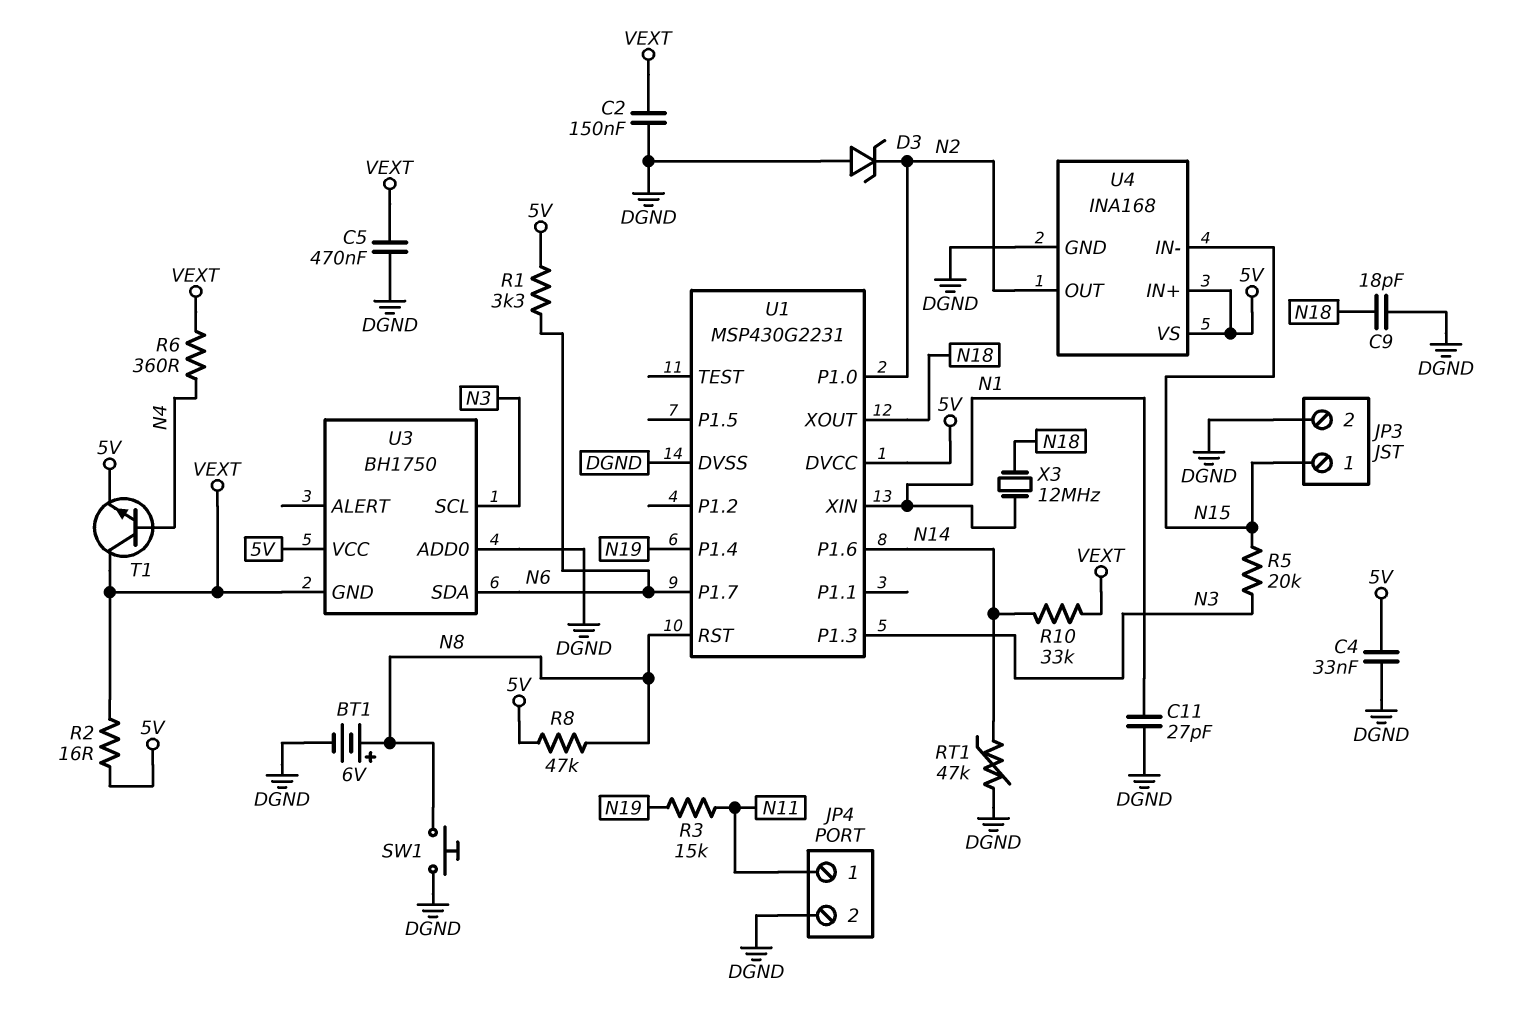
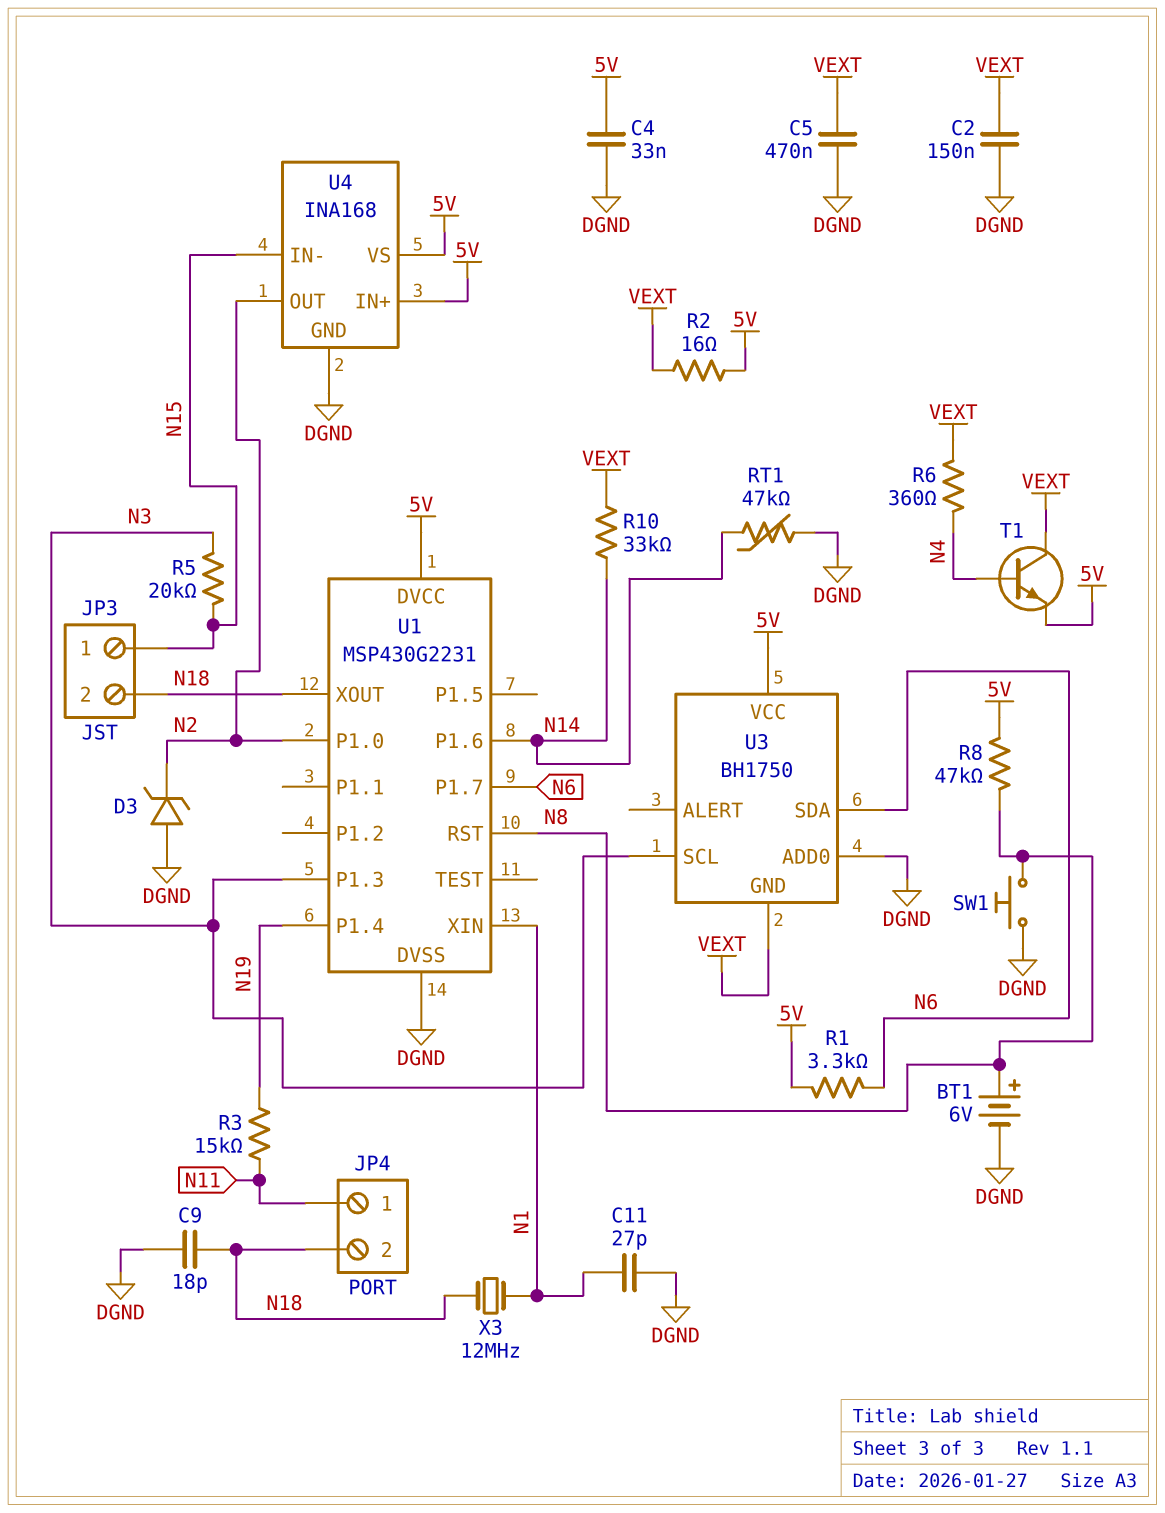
JP3 pin 2: DGND -> N18
JP4 pin 2: DGND -> N18

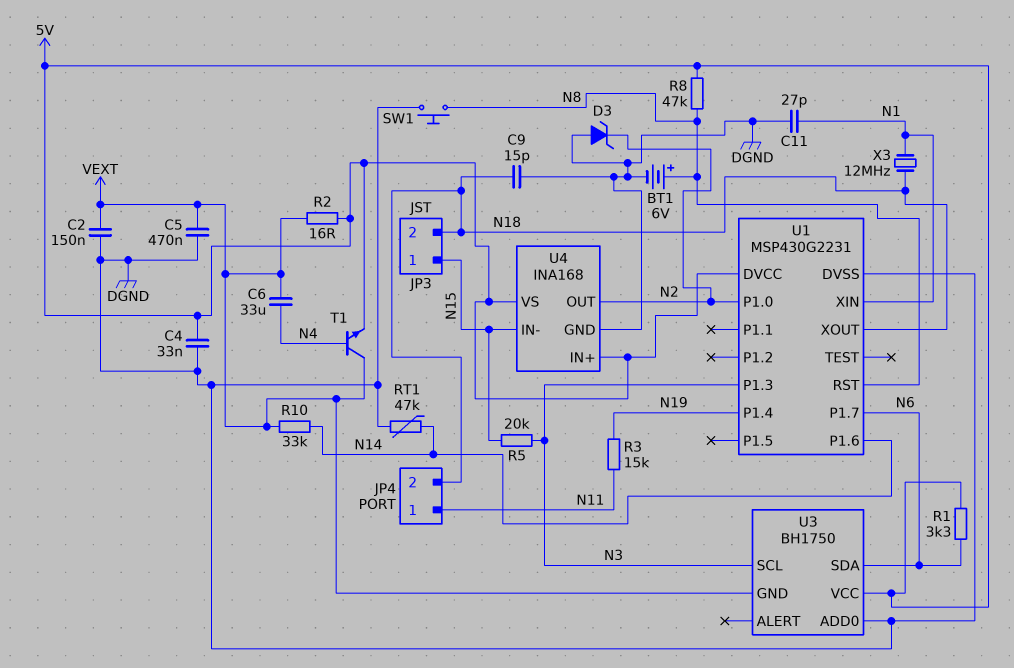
C6: none -> 33uF (N4, VEXT)
C9: 18pF (DGND, N18) -> 15pF (DGND, N18)
R6: 360 (N4, VEXT) -> none

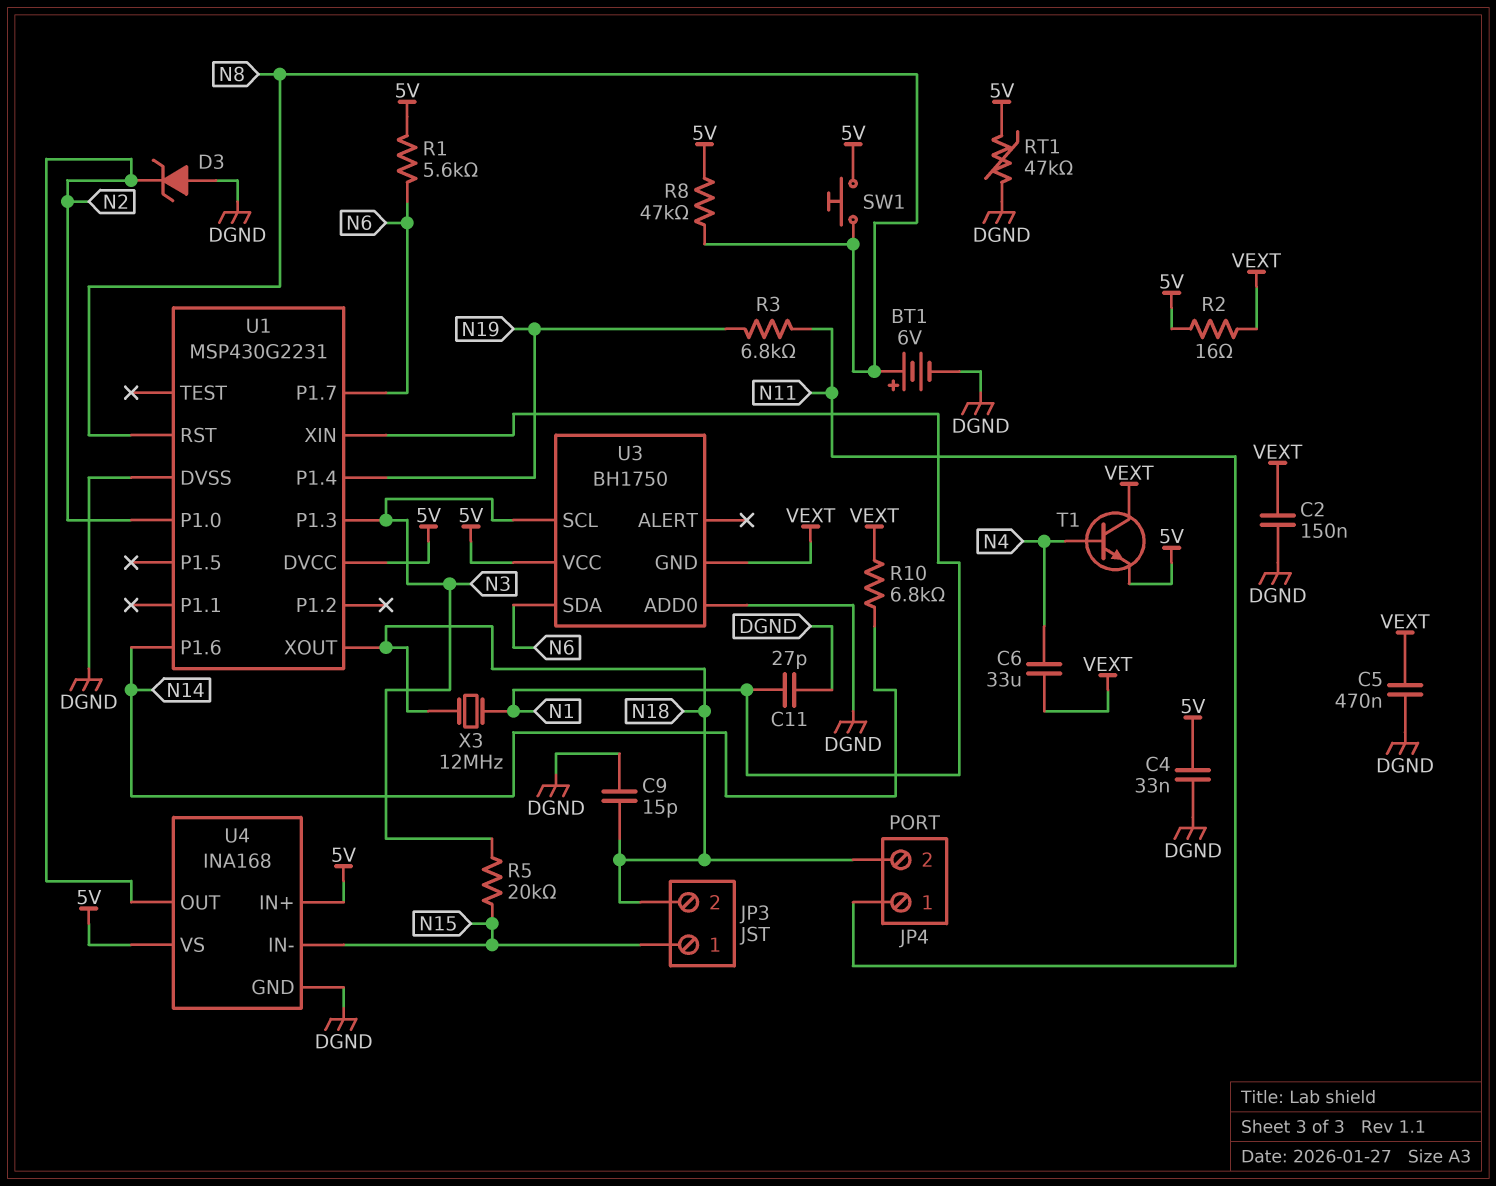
R1: 3.3k (5V, N6) -> 5.6k (5V, N6)
R3: 15k (N11, N19) -> 6.8k (N11, N19)
R10: 33k (N14, VEXT) -> 6.8k (N14, VEXT)
RT1: 47k (DGND, N14) -> 47k (5V, DGND)
SW1: button (DGND, N8) -> button (5V, N8)

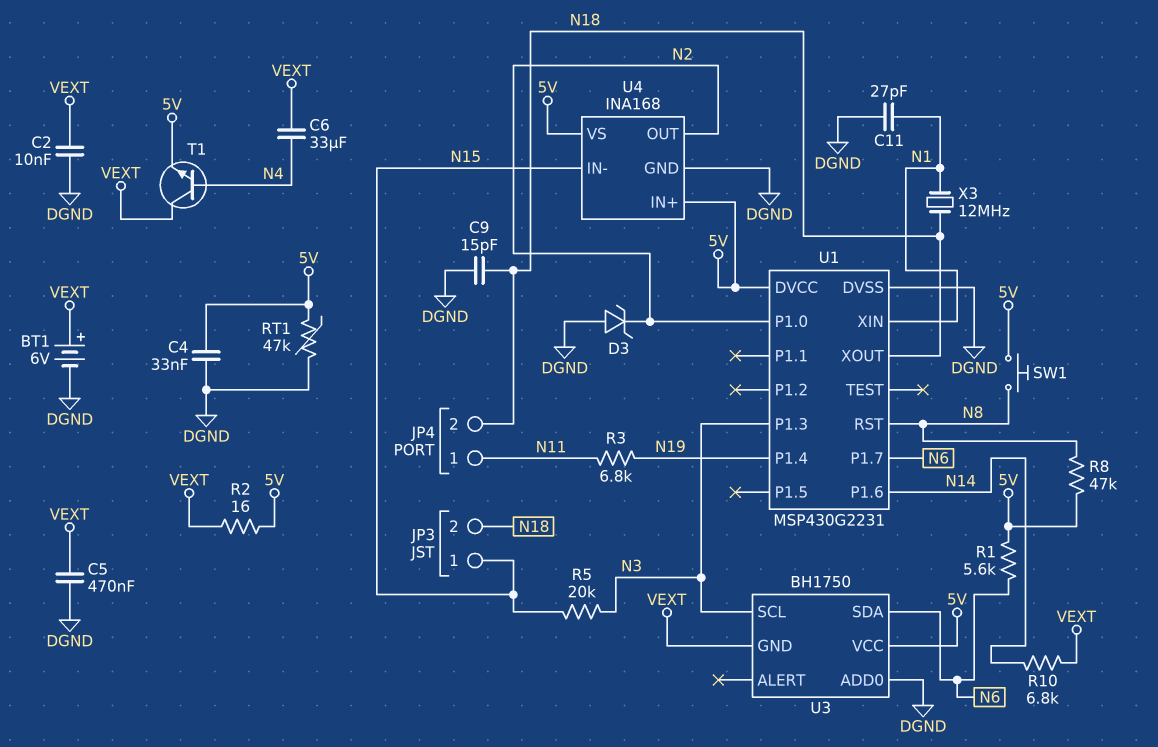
BT1: 6V (plus N8, minus DGND) -> 6V (plus VEXT, minus DGND)
C2: 150nF (DGND, VEXT) -> 10nF (DGND, VEXT)

